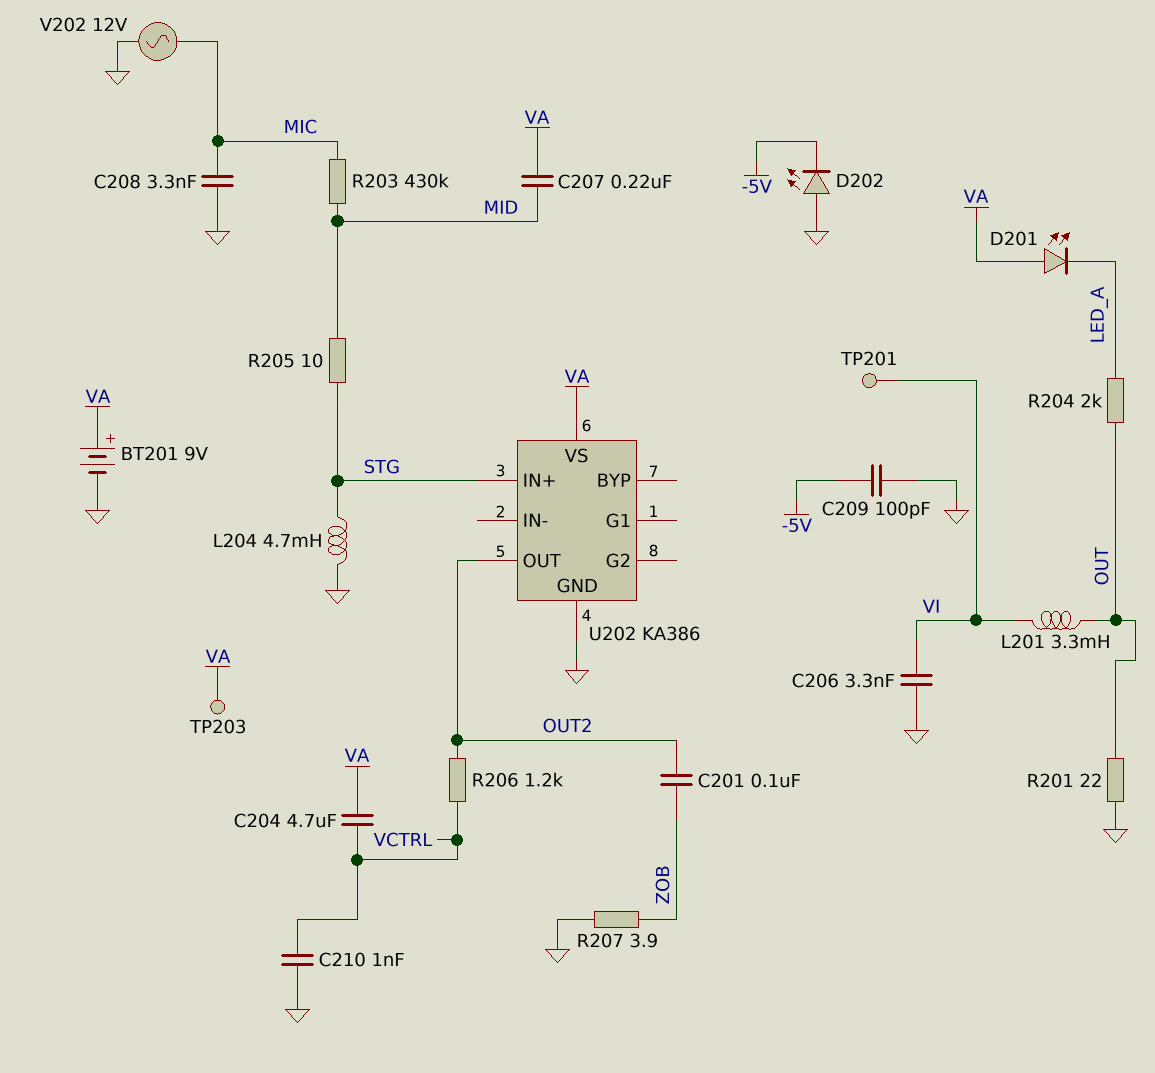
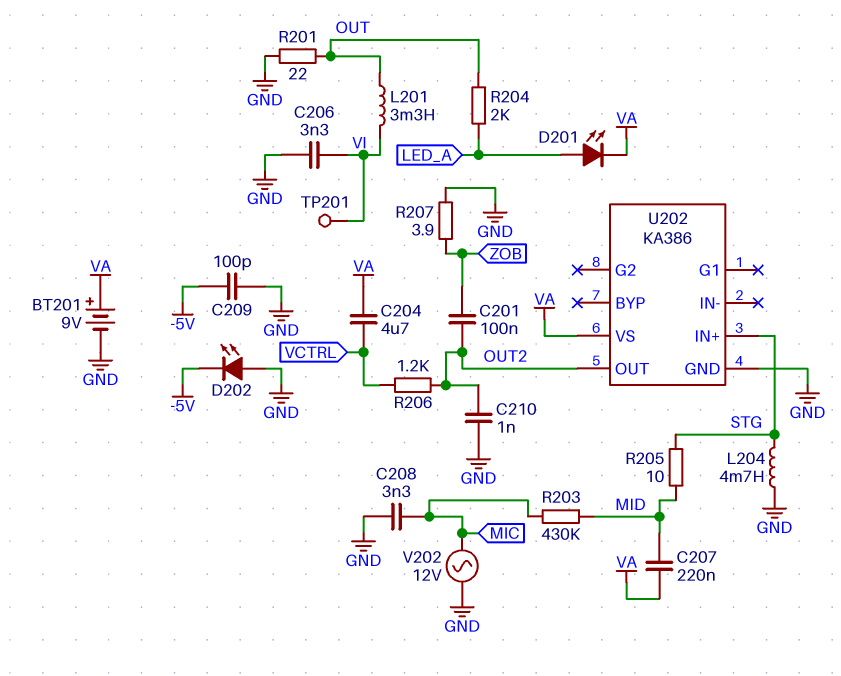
C210: 1nF (GND, VCTRL) -> 1nF (GND, OUT2)
D201: LED (A VA, K LED_A) -> LED (A LED_A, K VA)
TP203: test point (VA) -> none

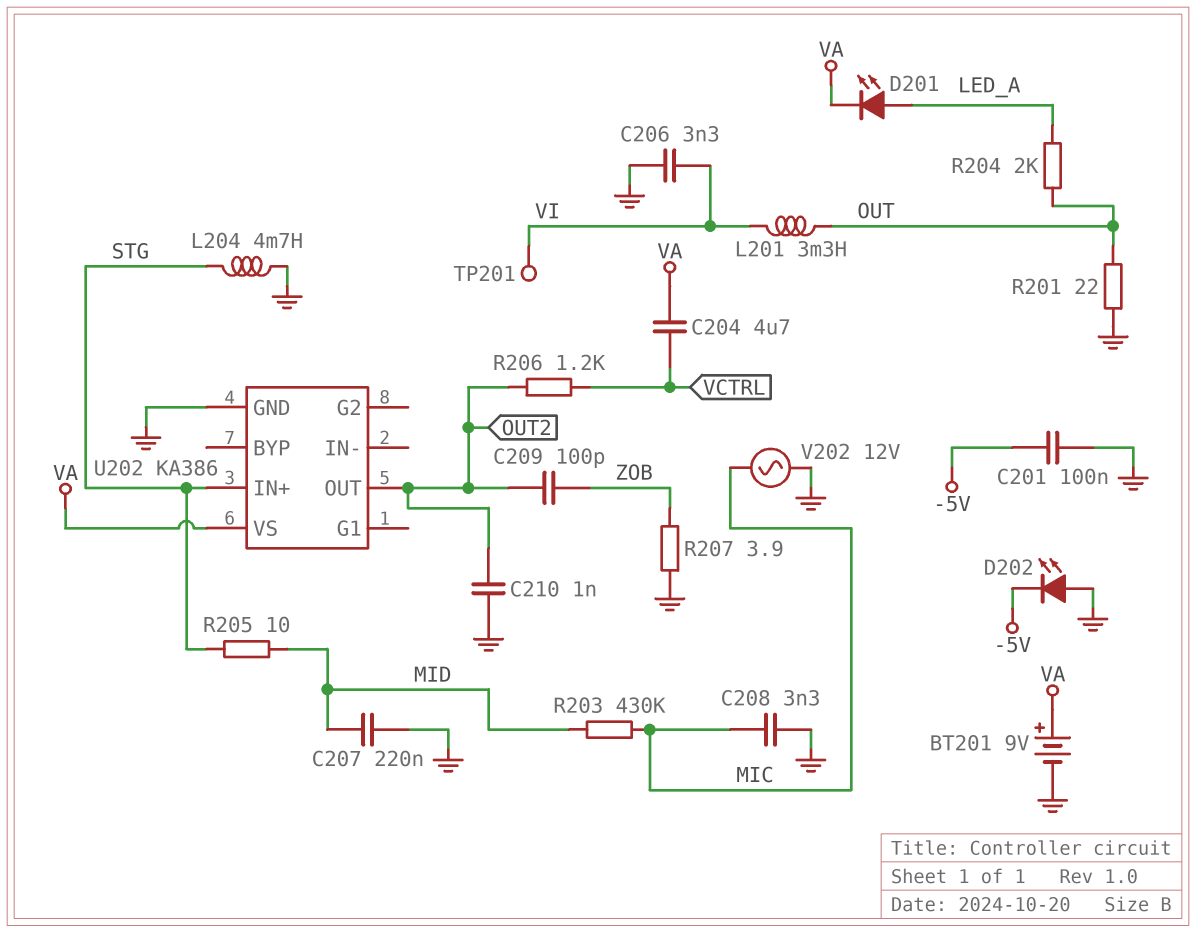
C201: 100nF (OUT2, ZOB) -> 100nF (-5V, GND)
C207: 220nF (MID, VA) -> 220nF (GND, MID)
C209: 100pF (-5V, GND) -> 100pF (OUT2, ZOB)

